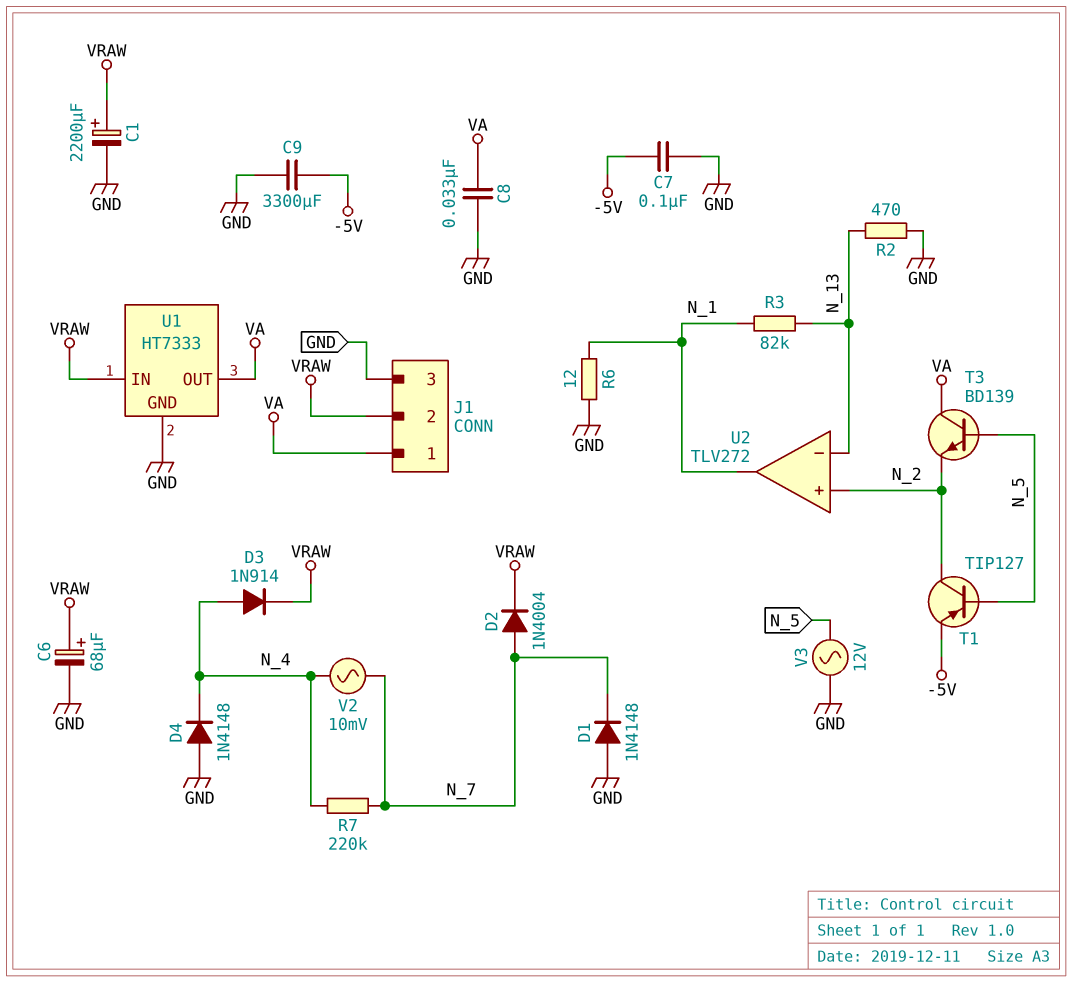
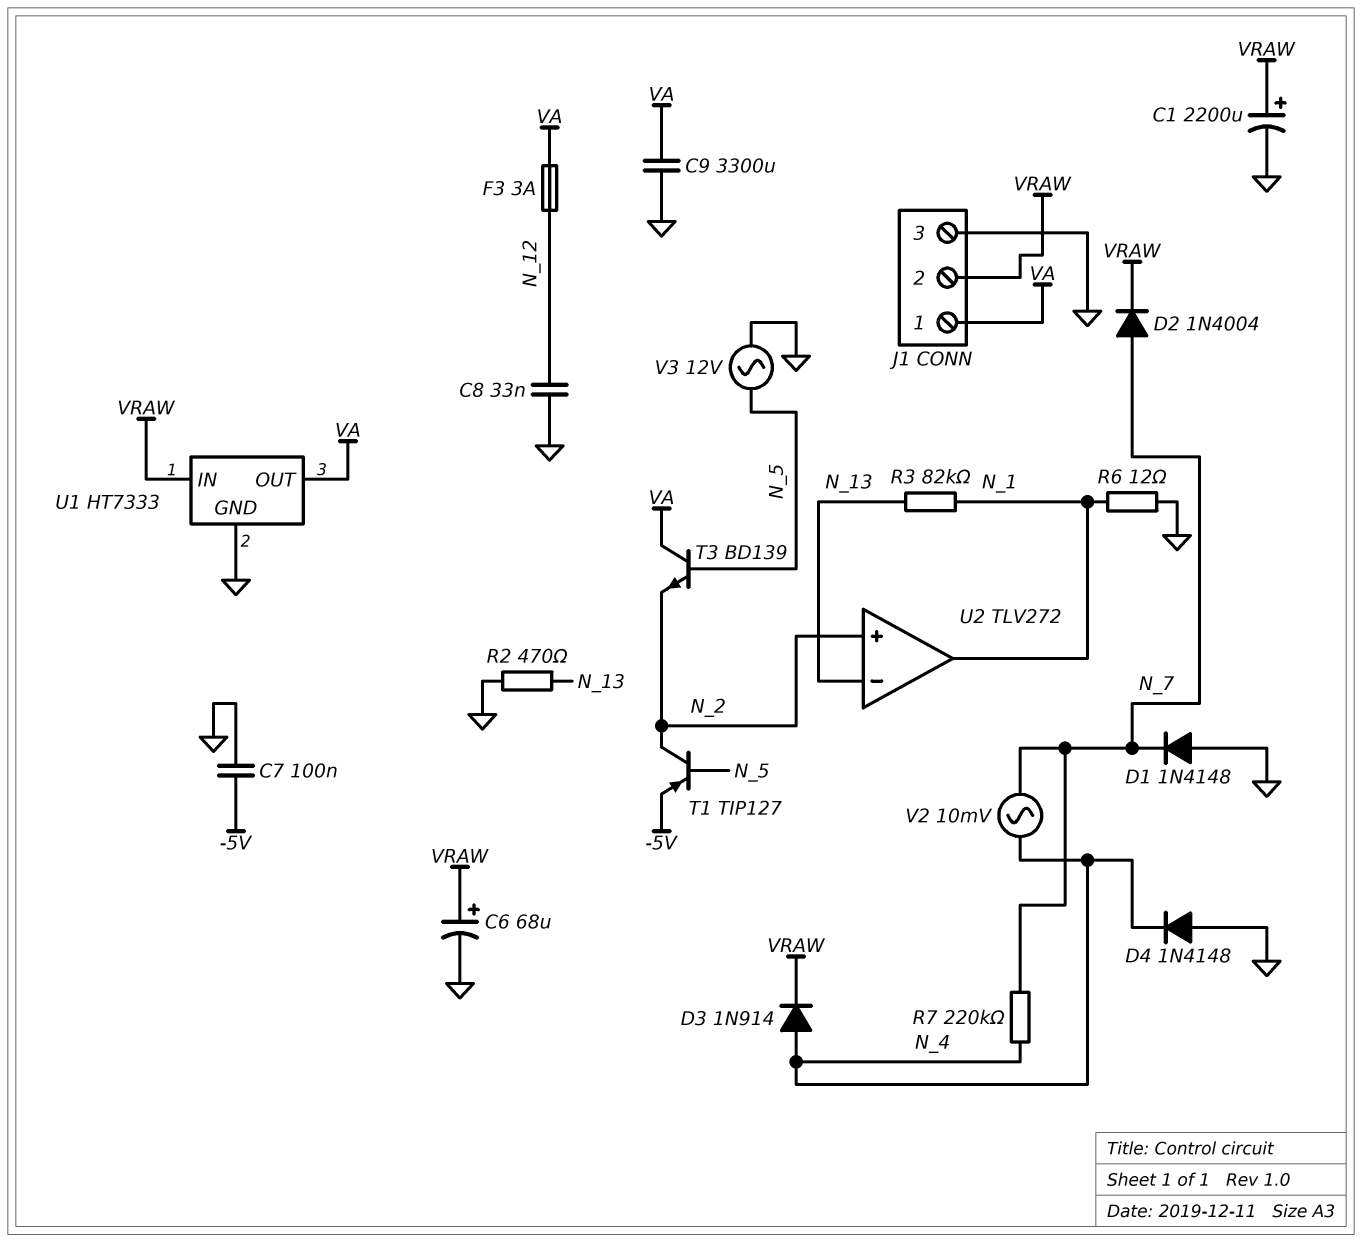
C8: 33nF (GND, VA) -> 33nF (GND, N_12)
C9: 3300uF (-5V, GND) -> 3300uF (GND, VA)
F3: none -> 3A (N_12, VA)

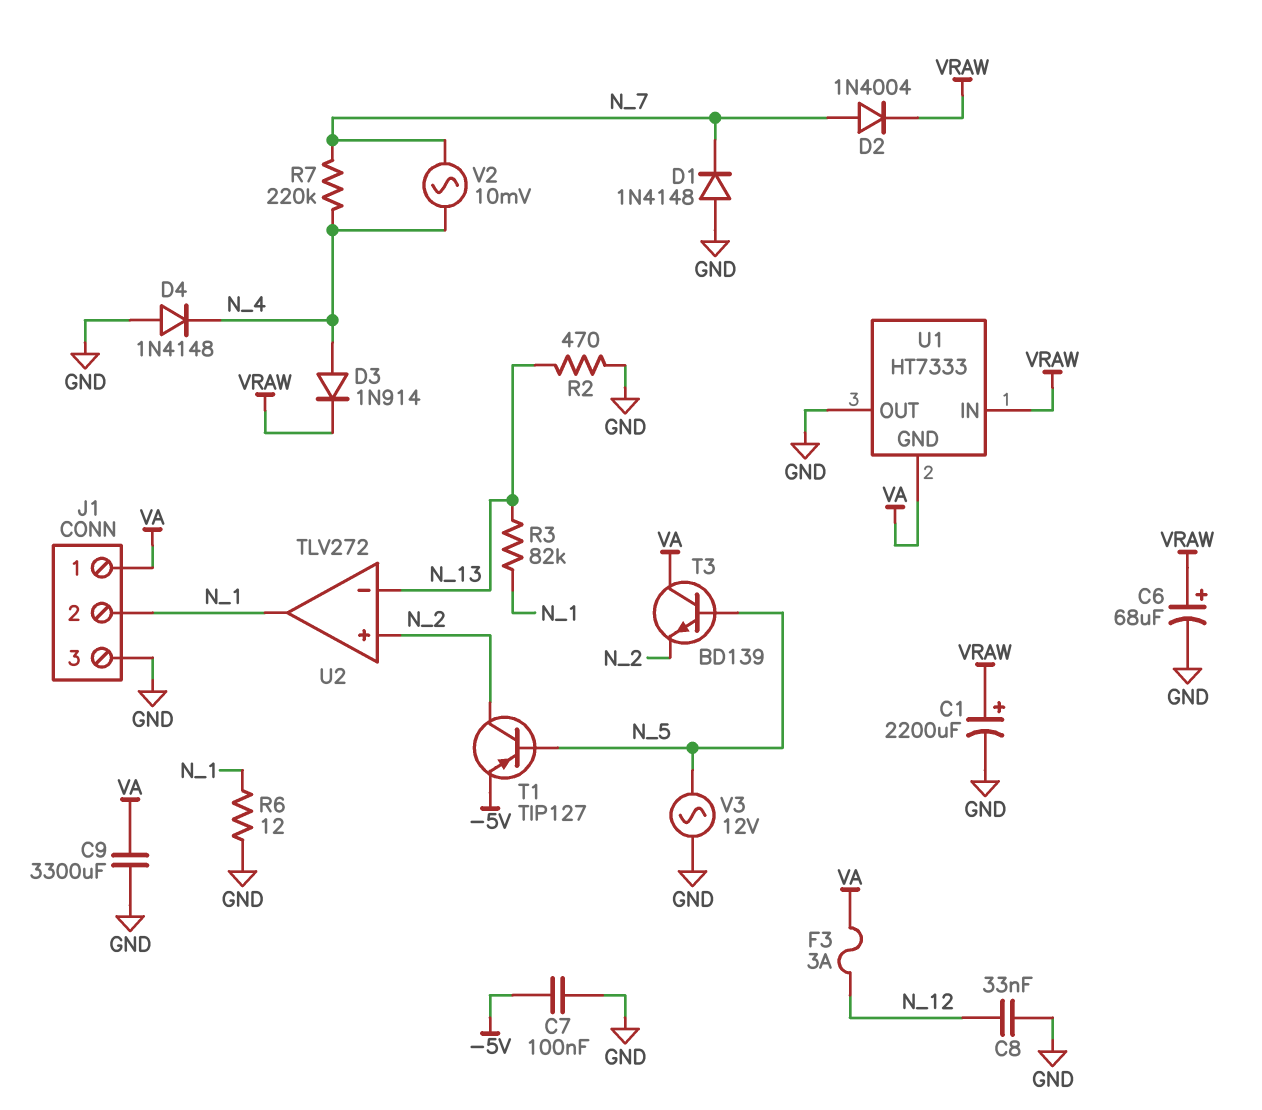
J1 pin 2: VRAW -> N_1
U1 pin GND: GND -> VA
U1 pin OUT: VA -> GND

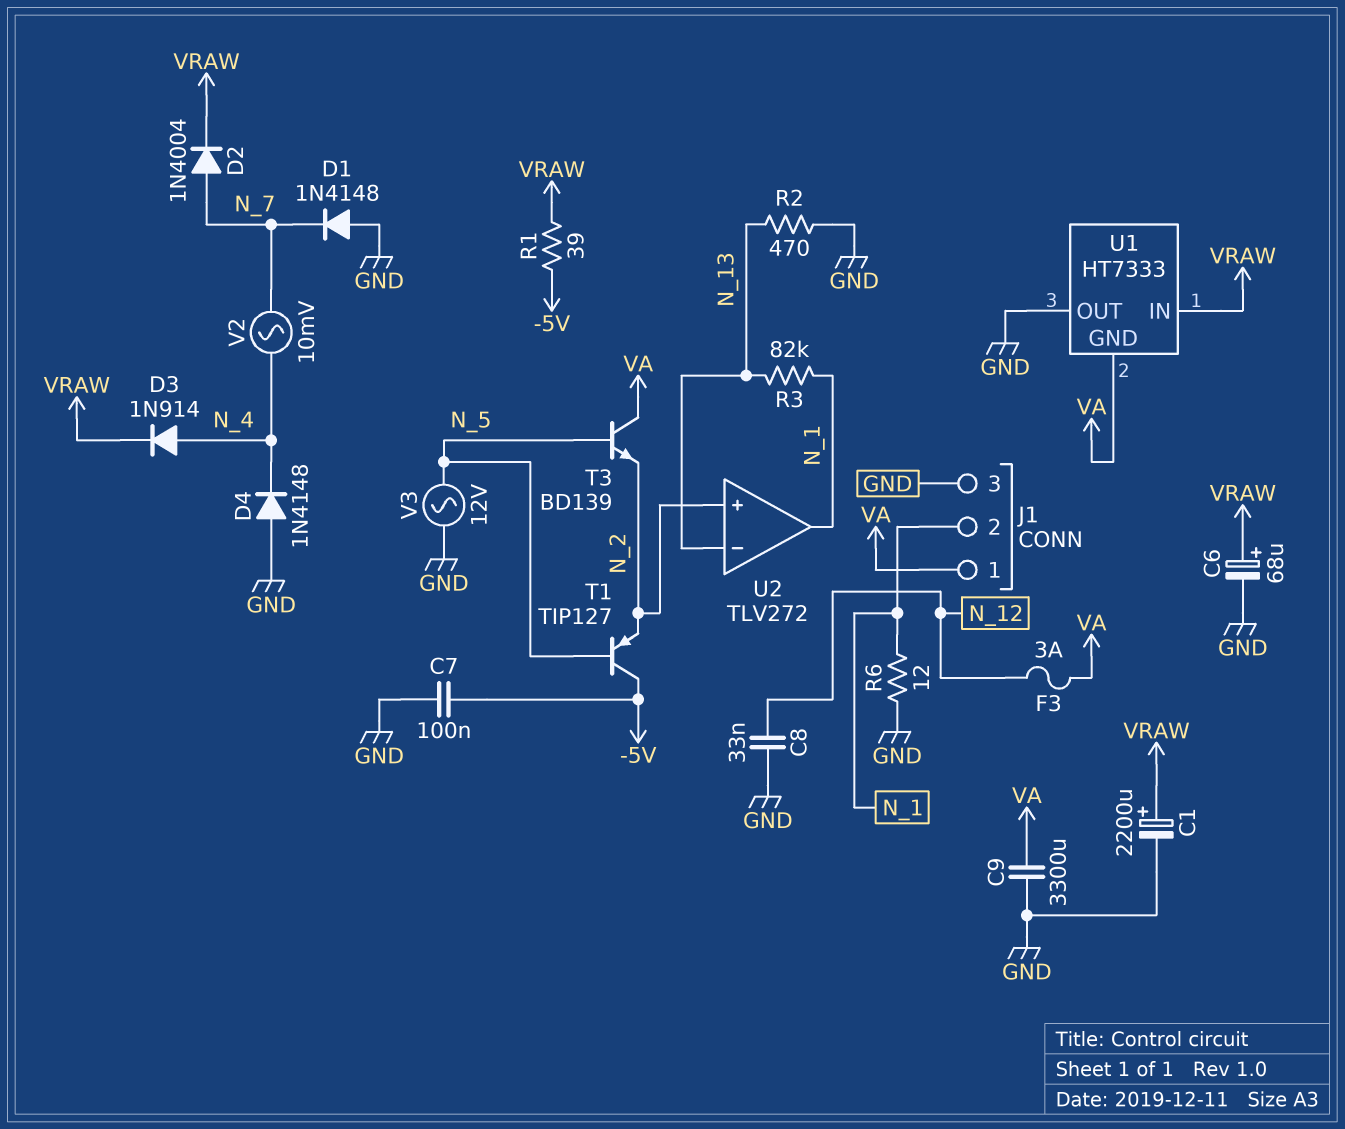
R1: none -> 39 (-5V, VRAW)
R7: 220k (N_4, N_7) -> none
T1: PNP TIP127 (B N_5, C N_2, E -5V) -> PNP TIP127 (B N_5, C -5V, E N_2)

